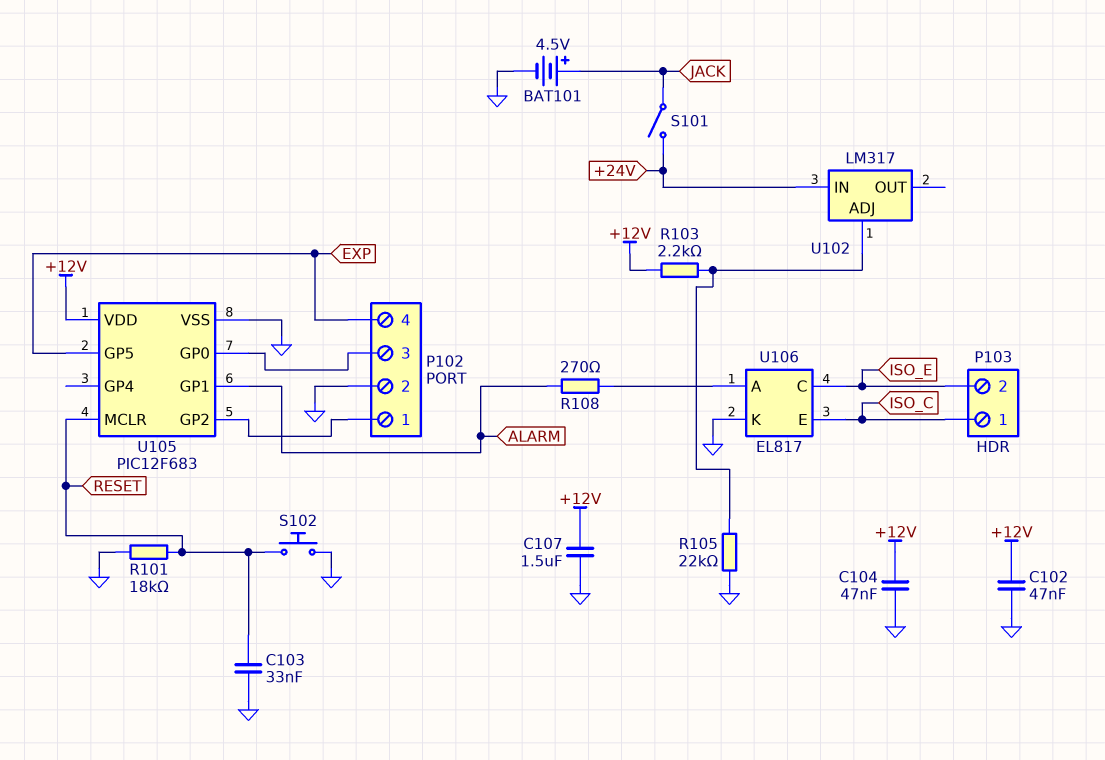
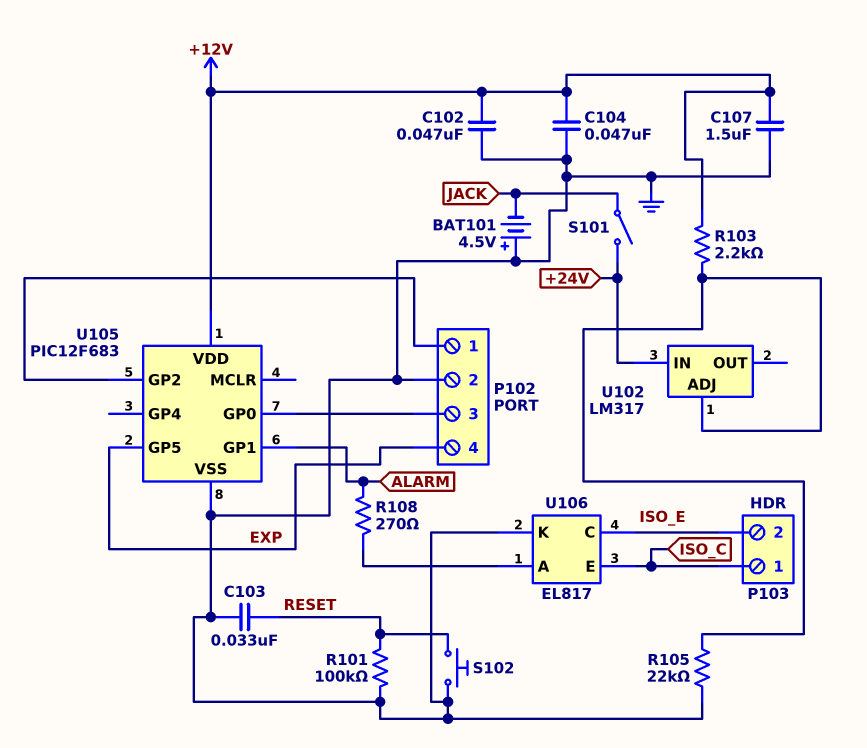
BAT101: 4.5V (plus JACK, minus GND) -> 4.5V (plus GND, minus JACK)
R101: 18k (GND, RESET) -> 100k (GND, RESET)
U105 pin MCLR: RESET -> none

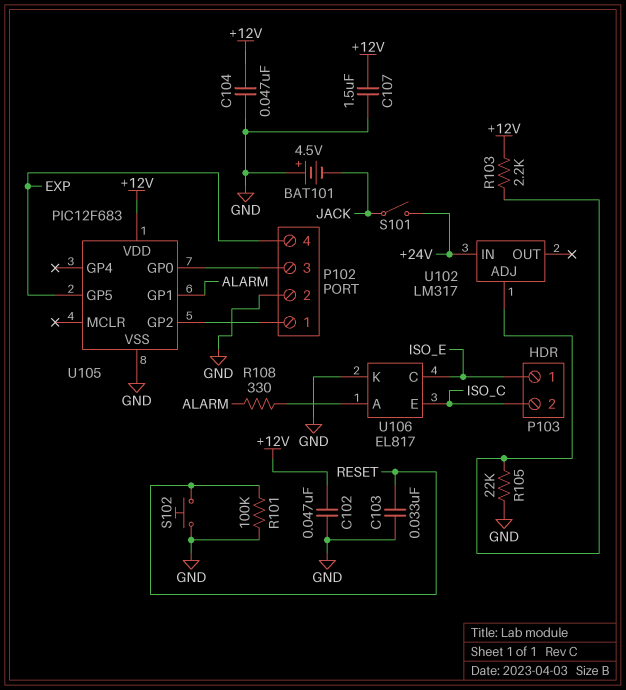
P103 pin 1: ISO_C -> ISO_E
P103 pin 2: ISO_E -> ISO_C
R108: 270 (ALARM, U106/A) -> 330 (ALARM, U106/A)

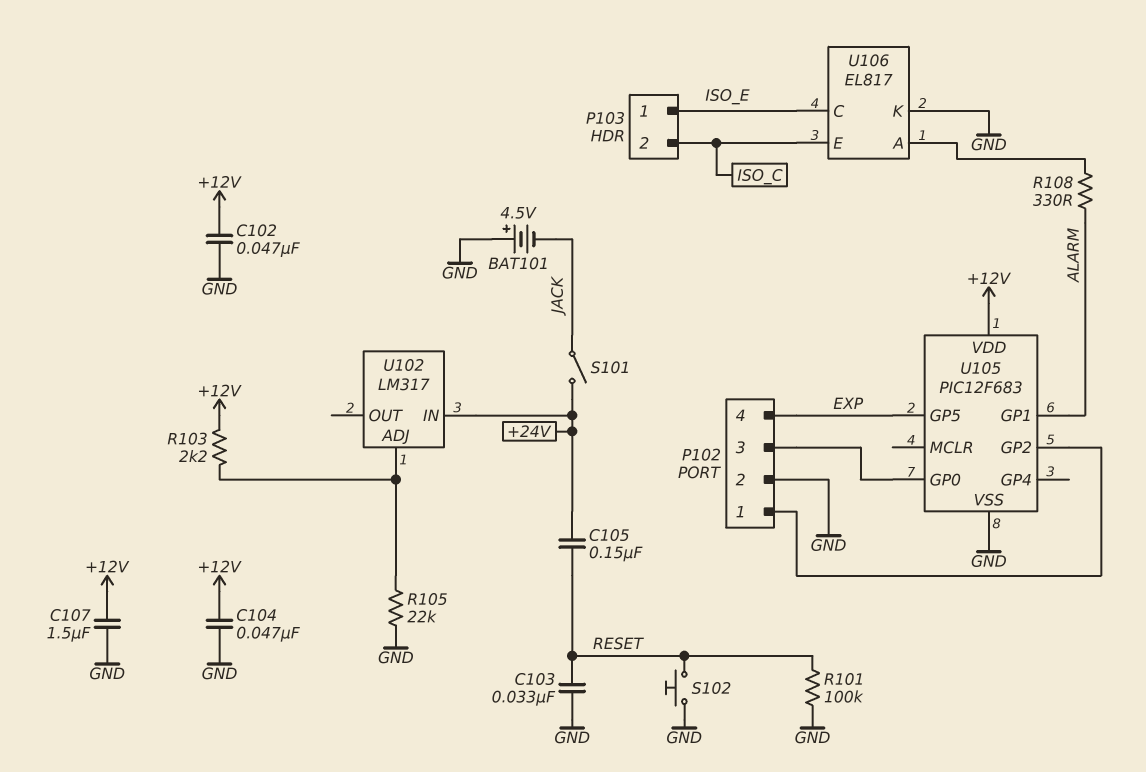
C105: none -> 150nF (+24V, RESET)

